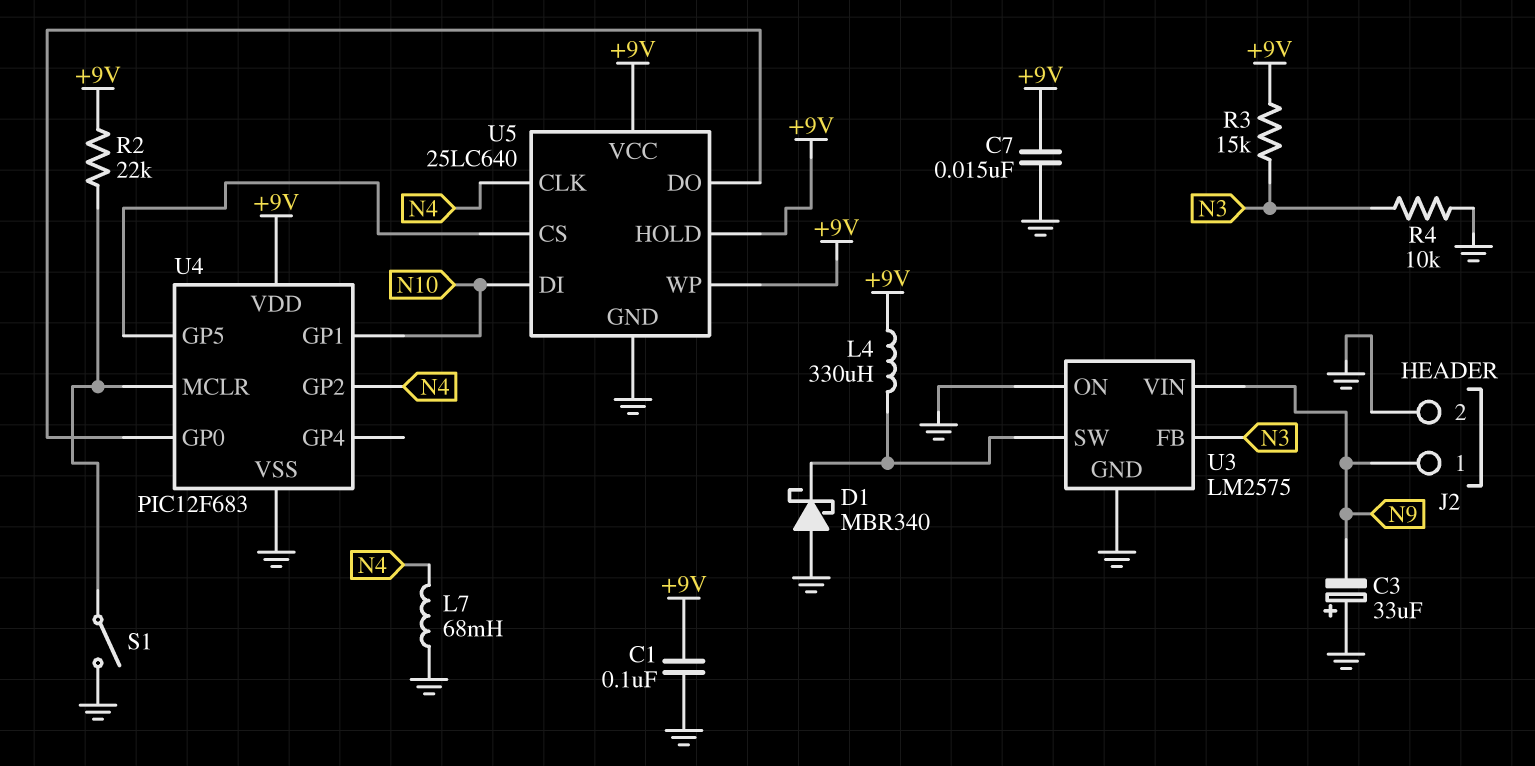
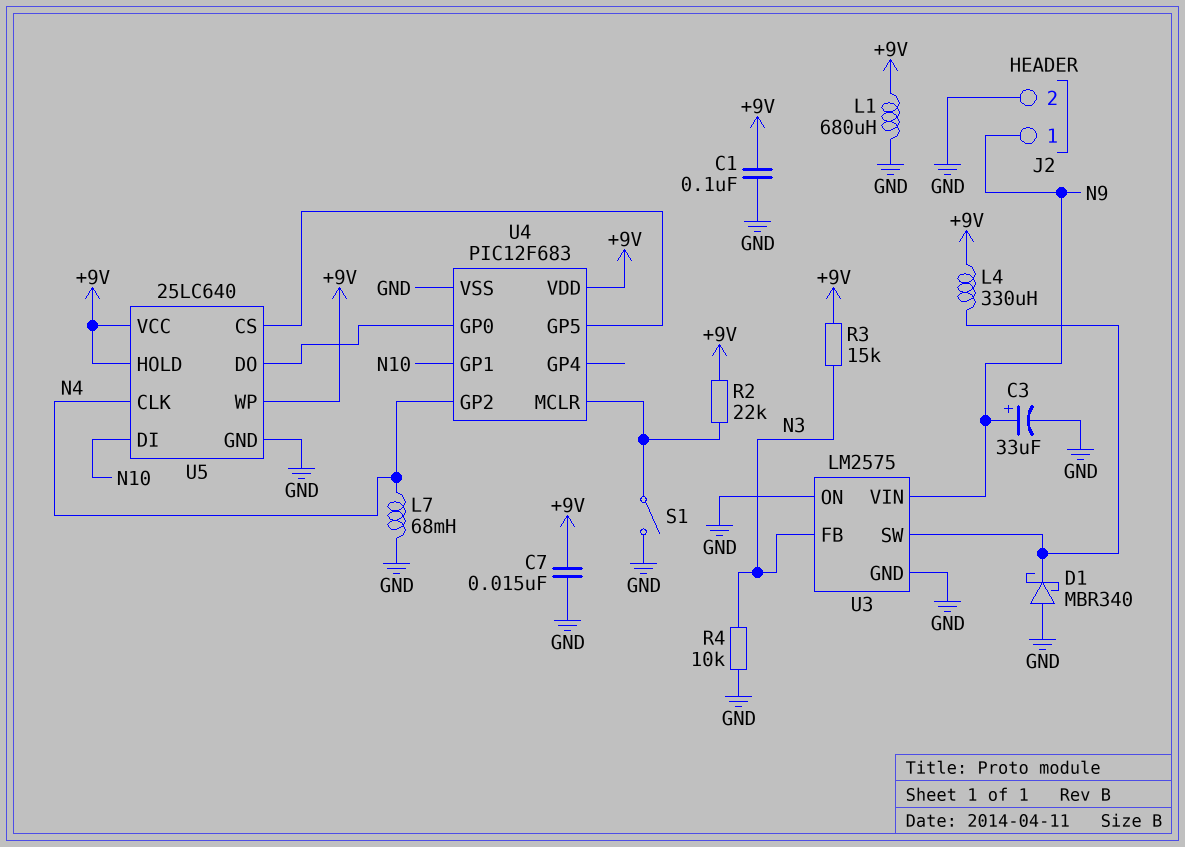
C3: 33uF (plus GND, minus N9) -> 33uF (plus N9, minus GND)
L1: none -> 680uH (+9V, GND)

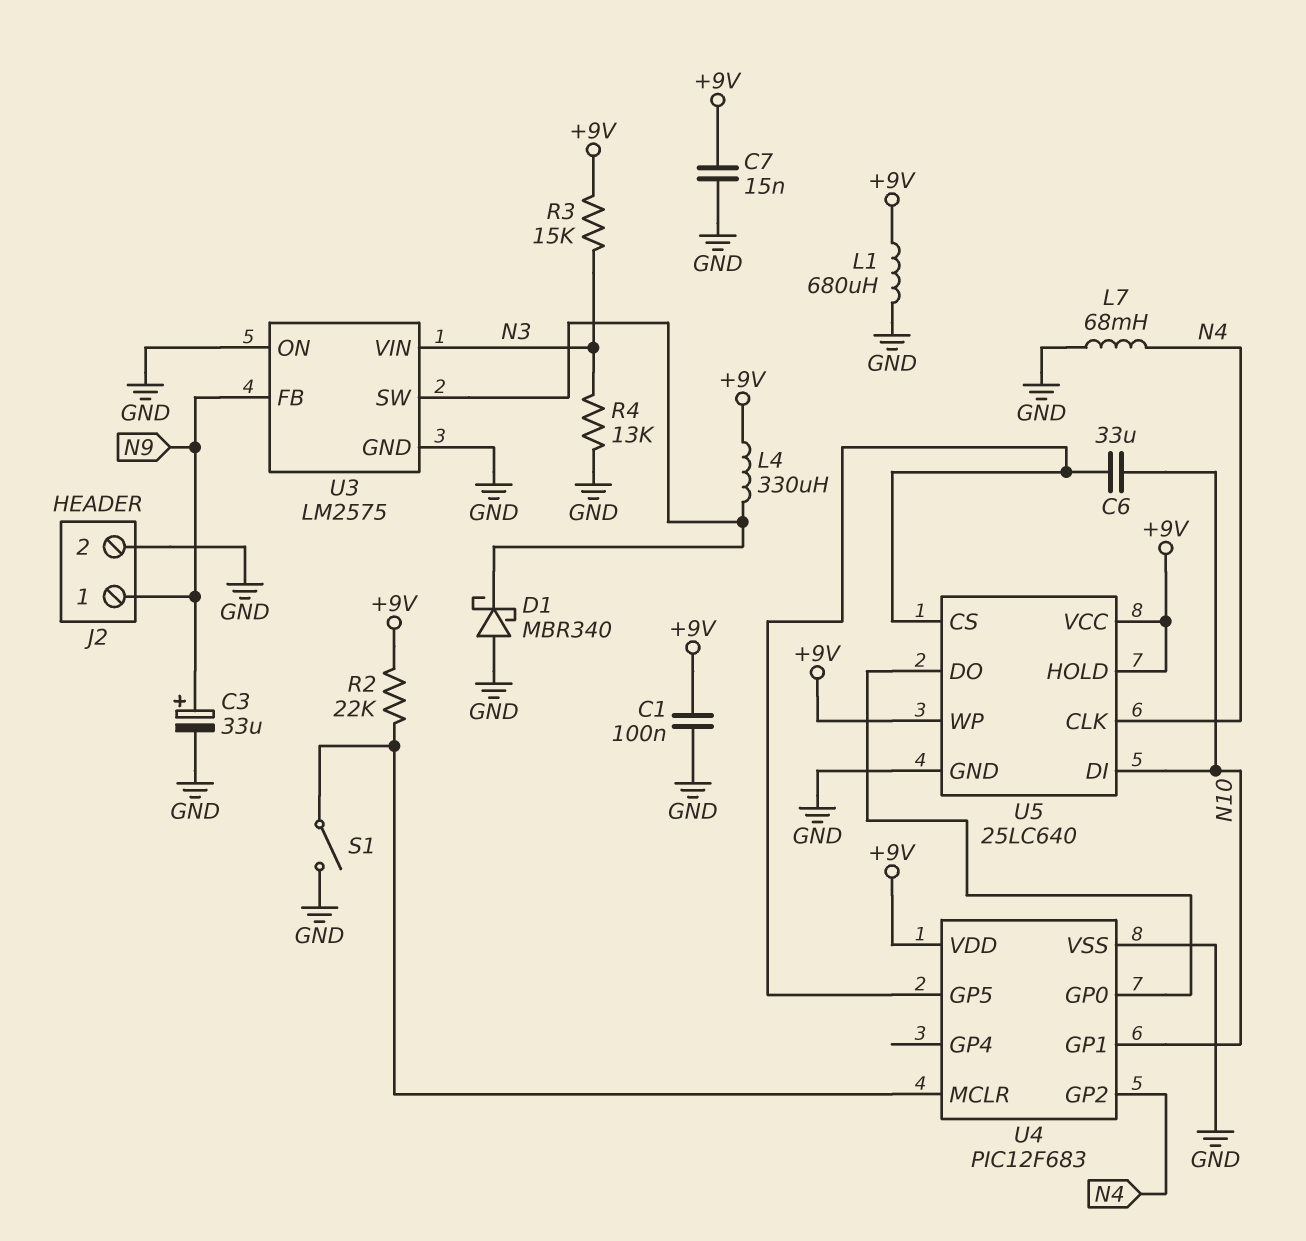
C6: none -> 33uF (N10, U4/GP5)
R4: 10k (GND, N3) -> 13k (GND, N3)
U3 pin FB: N3 -> N9
U3 pin VIN: N9 -> N3

